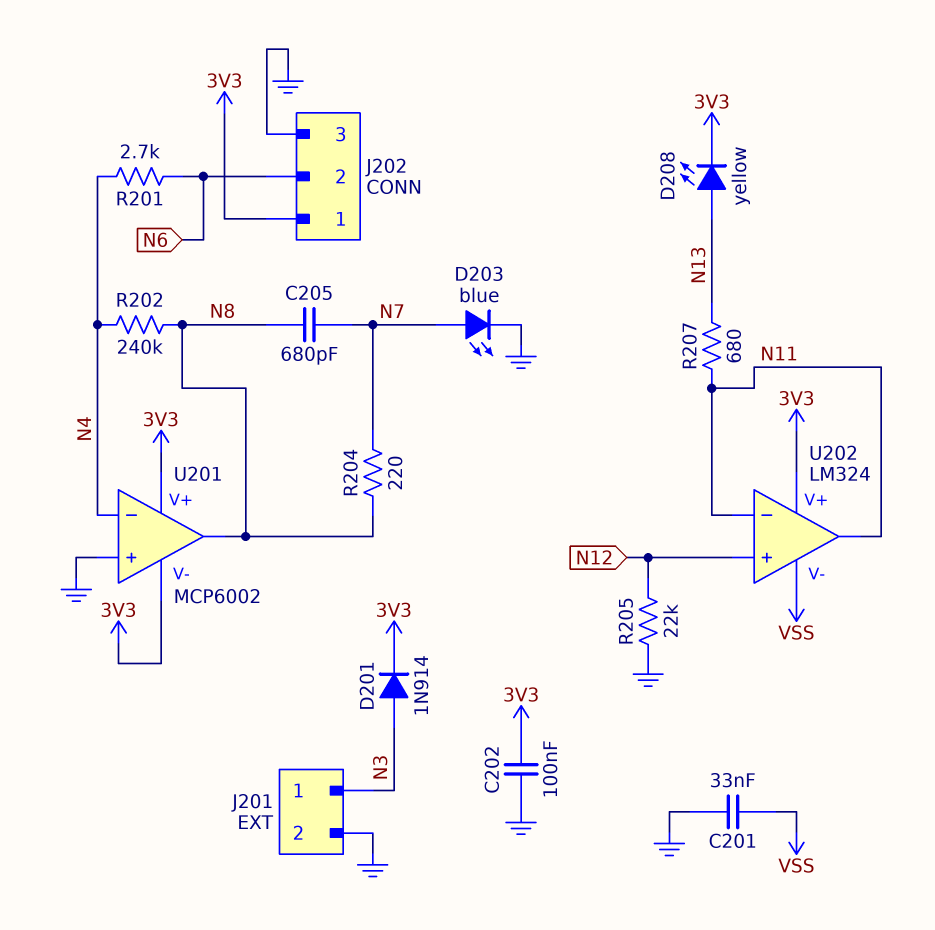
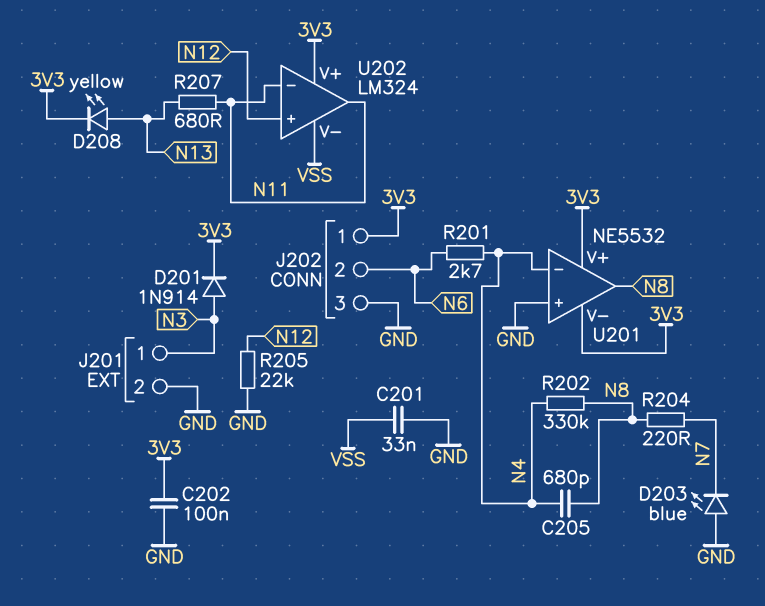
C205: 680pF (N7, N8) -> 680pF (N4, N8)
D203: LED blue (A N7, K GND) -> LED blue (A GND, K N7)
R202: 240k (N4, N8) -> 330k (N4, N8)
U201: MCP6002 -> NE5532

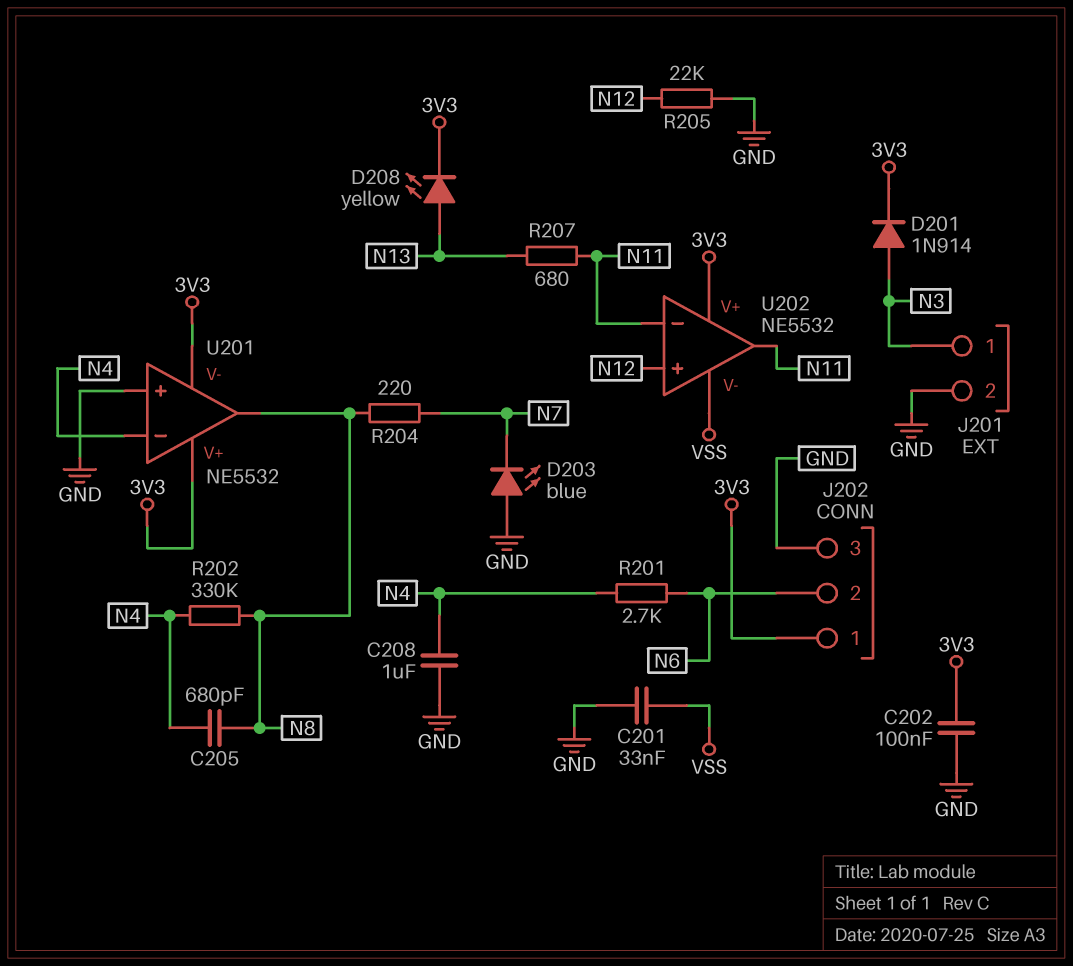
C208: none -> 1uF (GND, N4)
U202: LM324 -> NE5532

